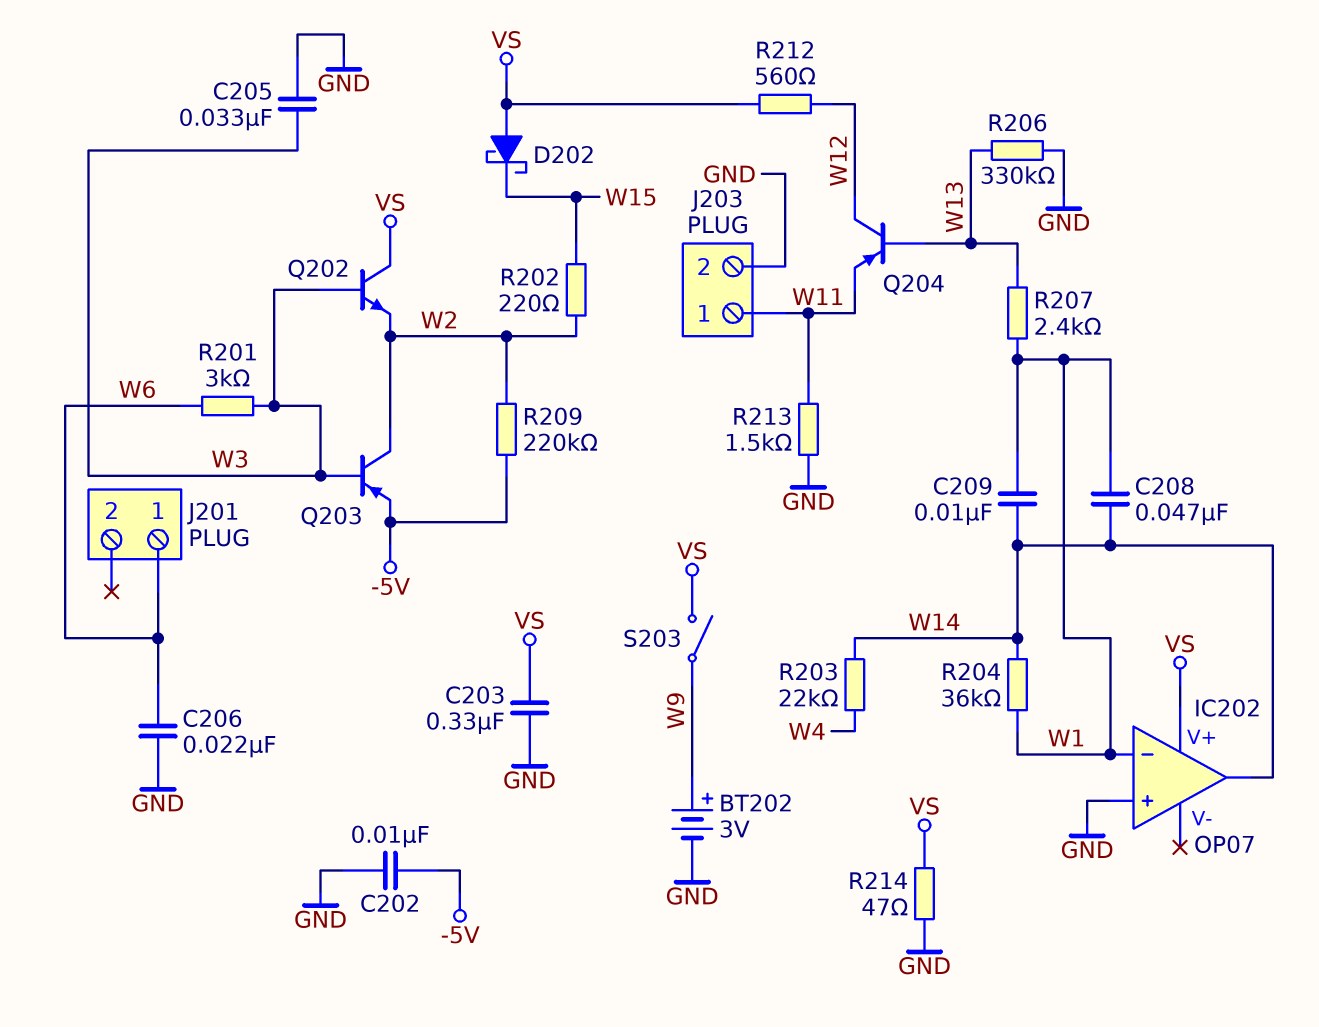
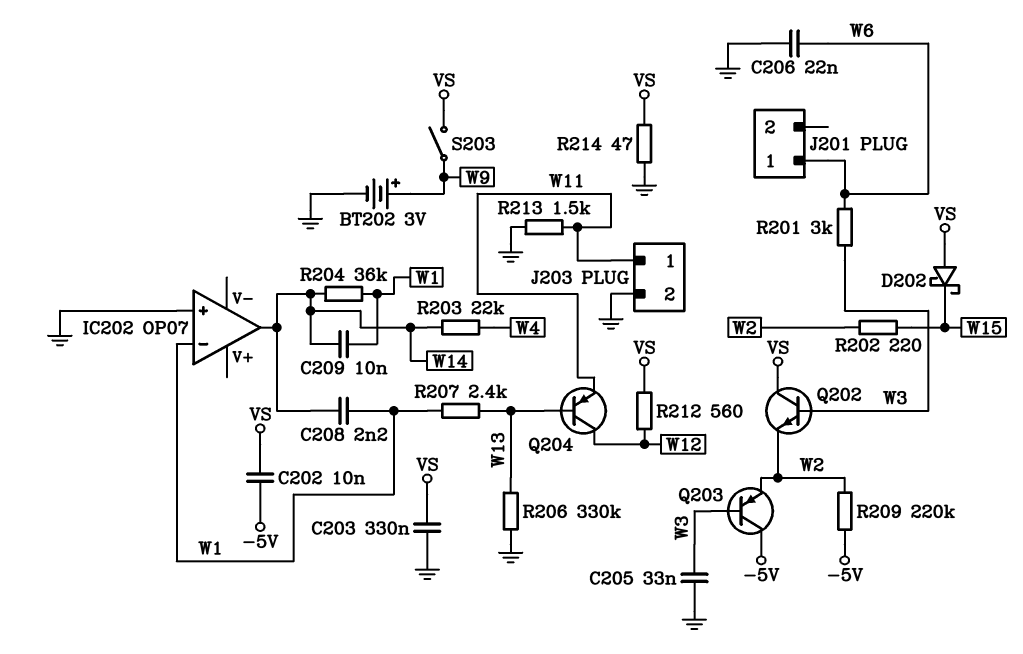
C202: 10nF (-5V, GND) -> 10nF (-5V, VS)
C208: 47nF (W1, W14) -> 2.2nF (W1, W14)
IC202 pin V+: VS -> none
Q203: PNP (B W3, C W2, E -5V) -> PNP (B W3, C -5V, E W2)

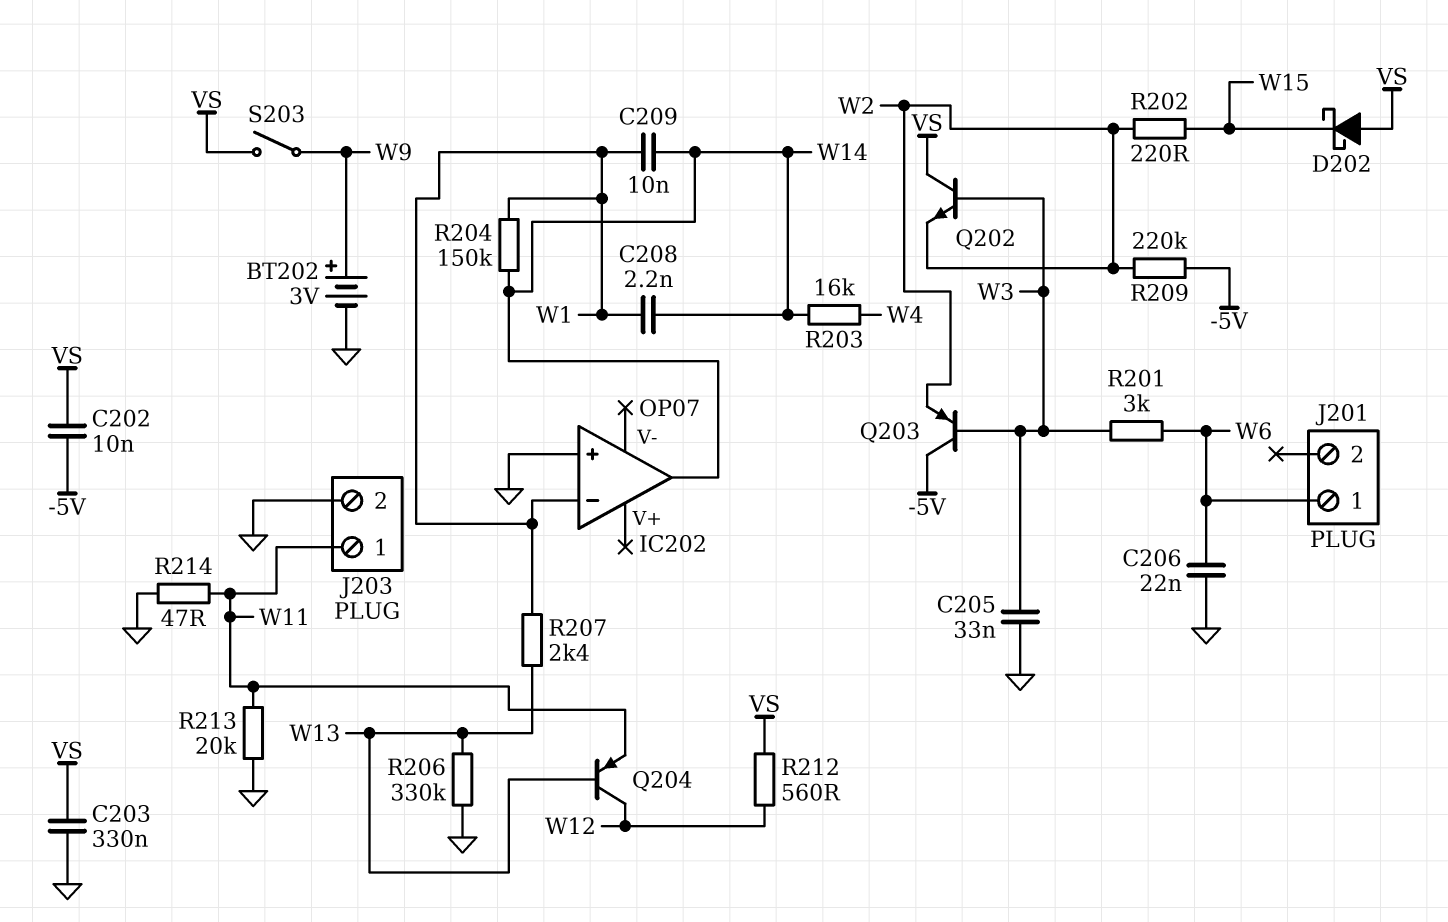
R203: 22k (W4, W14) -> 16k (W4, W14)
R204: 36k (W1, W14) -> 150k (W1, W14)
R213: 1.5k (GND, W11) -> 20k (GND, W11)
R214: 47 (GND, VS) -> 47 (GND, W11)

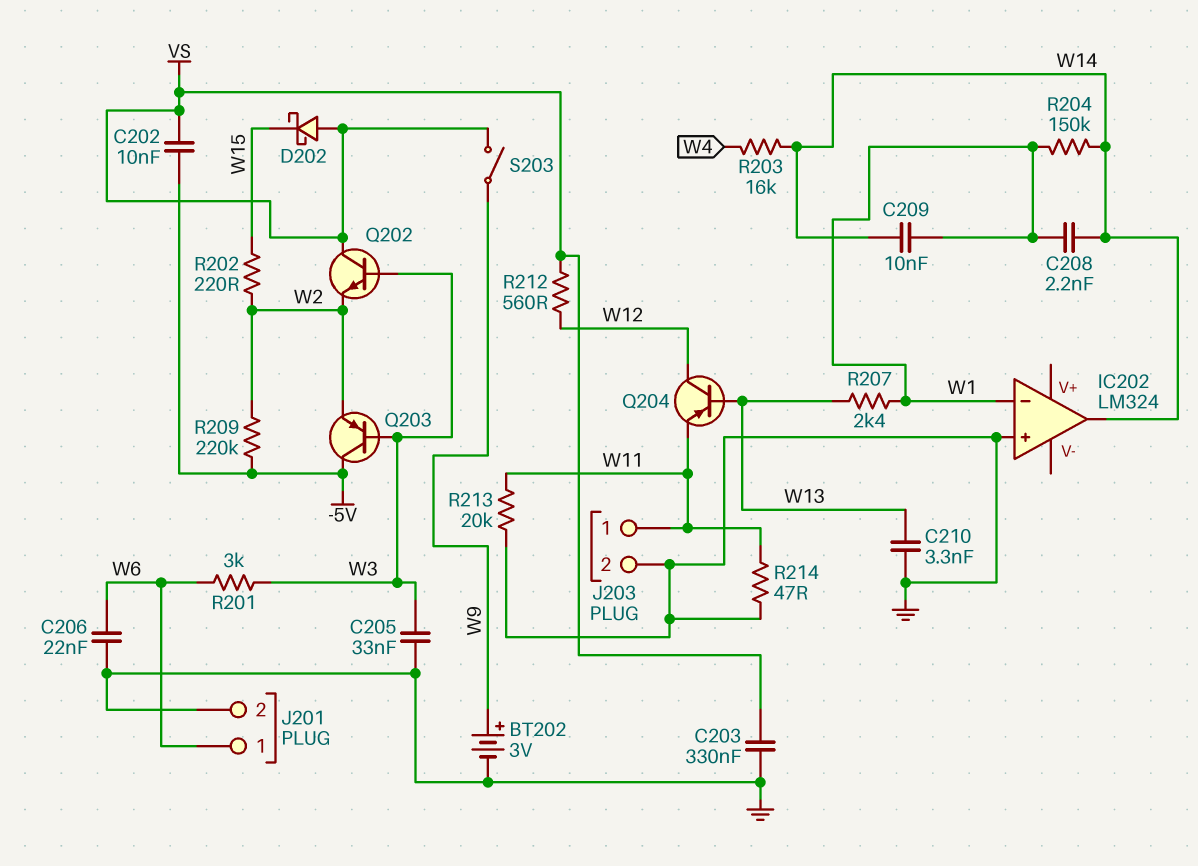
C210: none -> 3.3nF (GND, W13)
IC202: OP07 -> LM324
J201 pin 2: none -> GND
R206: 330k (GND, W13) -> none

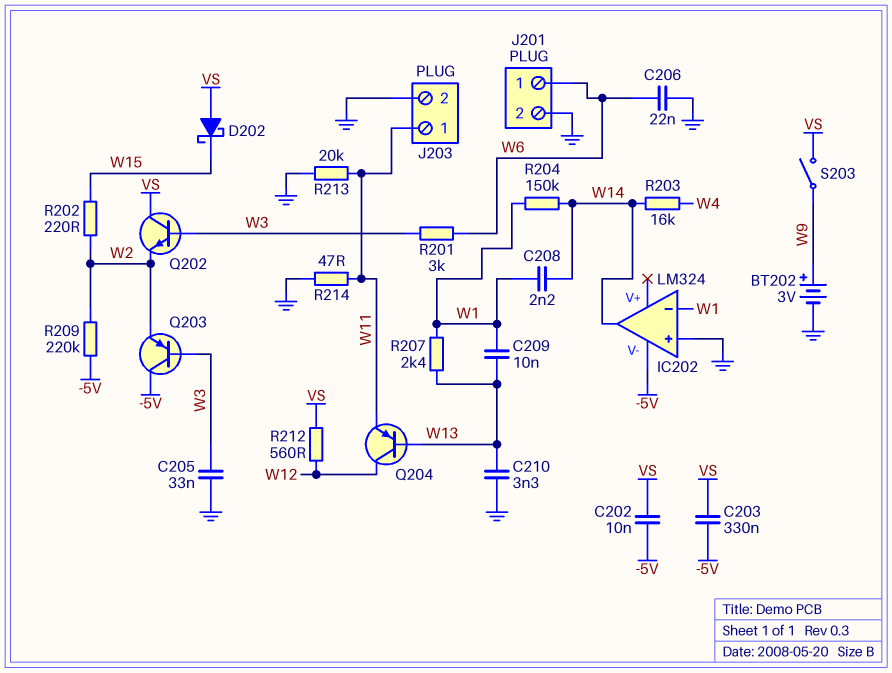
C203: 330nF (GND, VS) -> 330nF (-5V, VS)
C209: 10nF (W1, W14) -> 10nF (W1, W13)
IC202 pin V-: none -> -5V

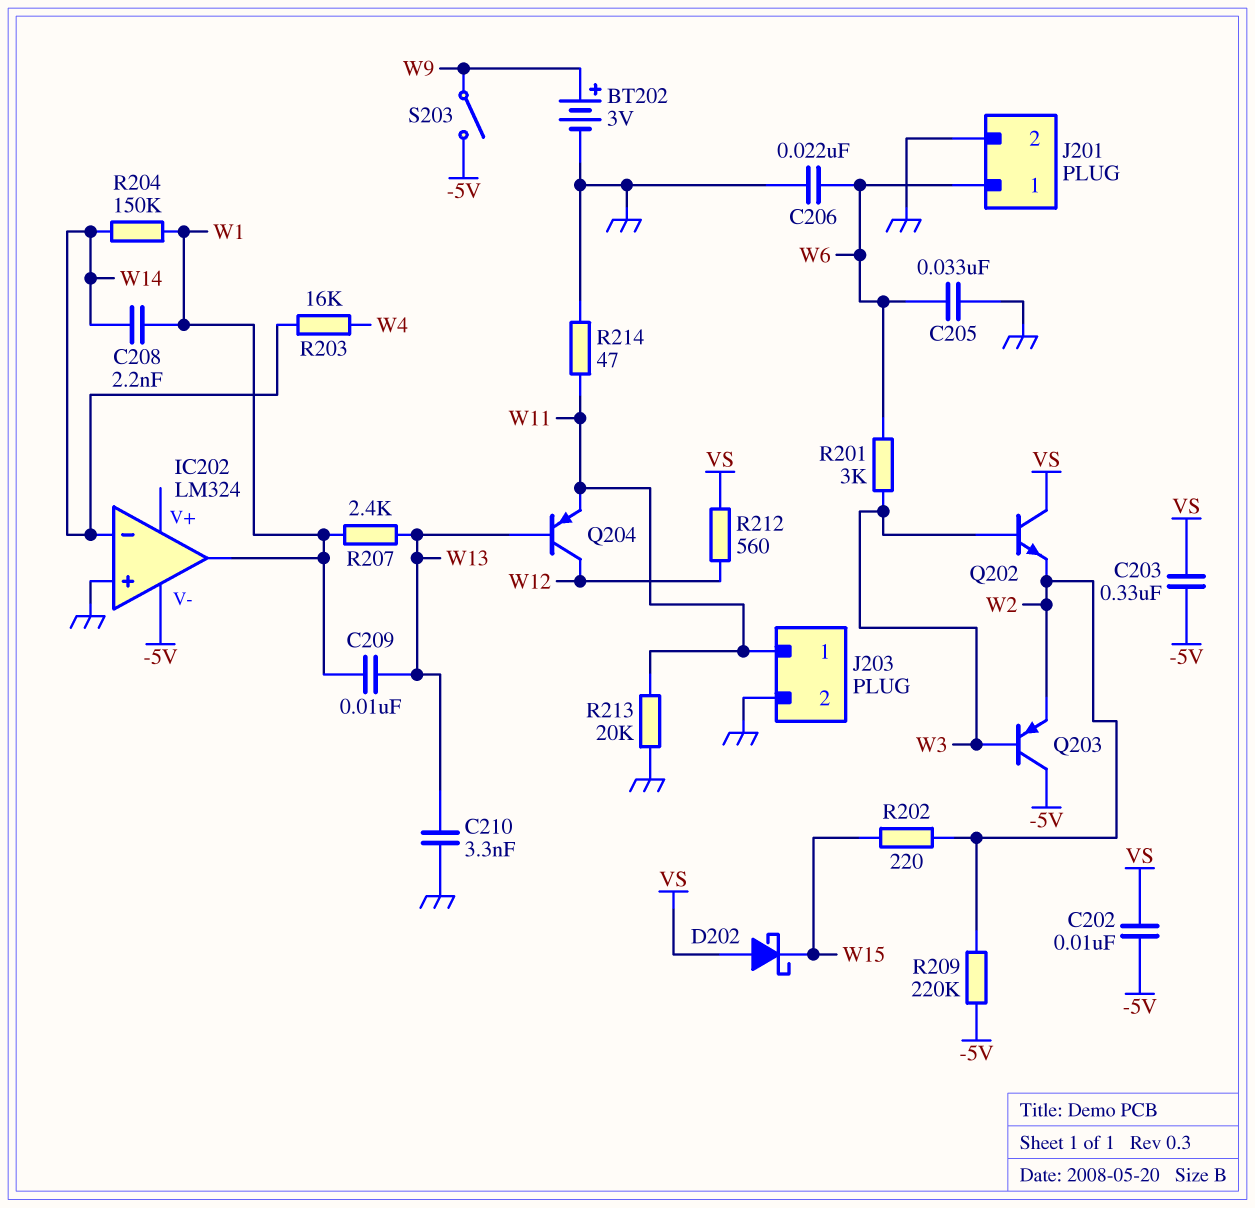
C205: 33nF (GND, W3) -> 33nF (GND, W6)
IC202 pin in-: W1 -> W14
IC202 pin out: W14 -> W1
S203: switch (VS, W9) -> switch (-5V, W9)

